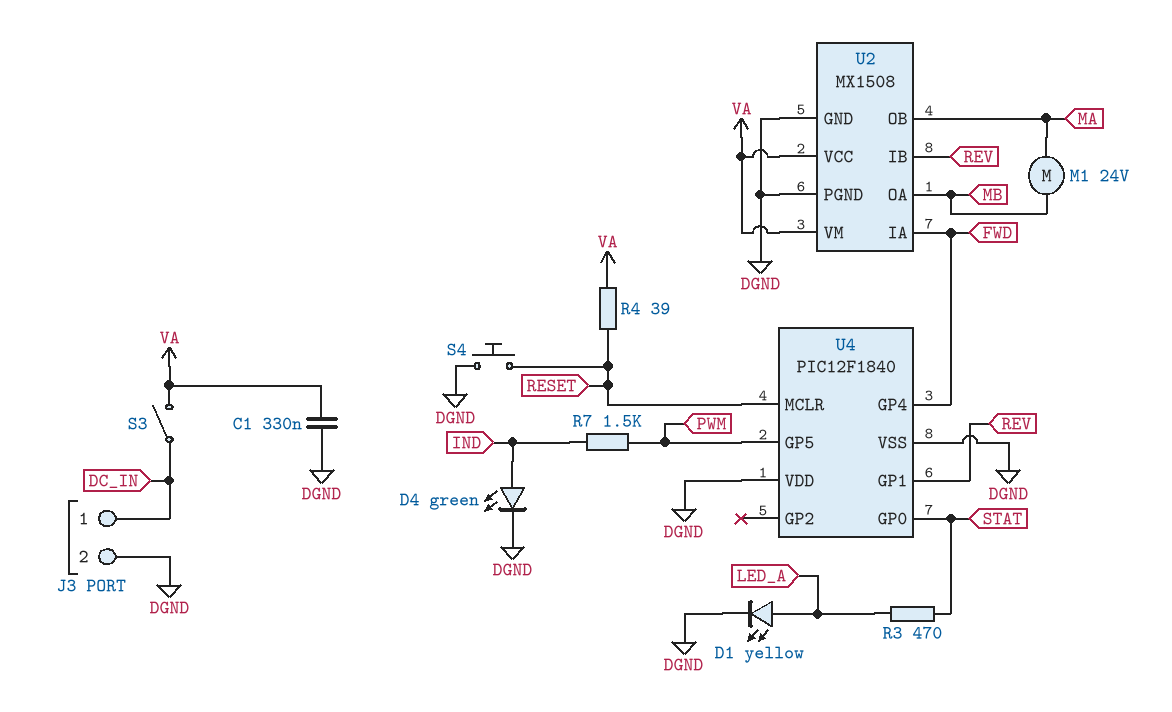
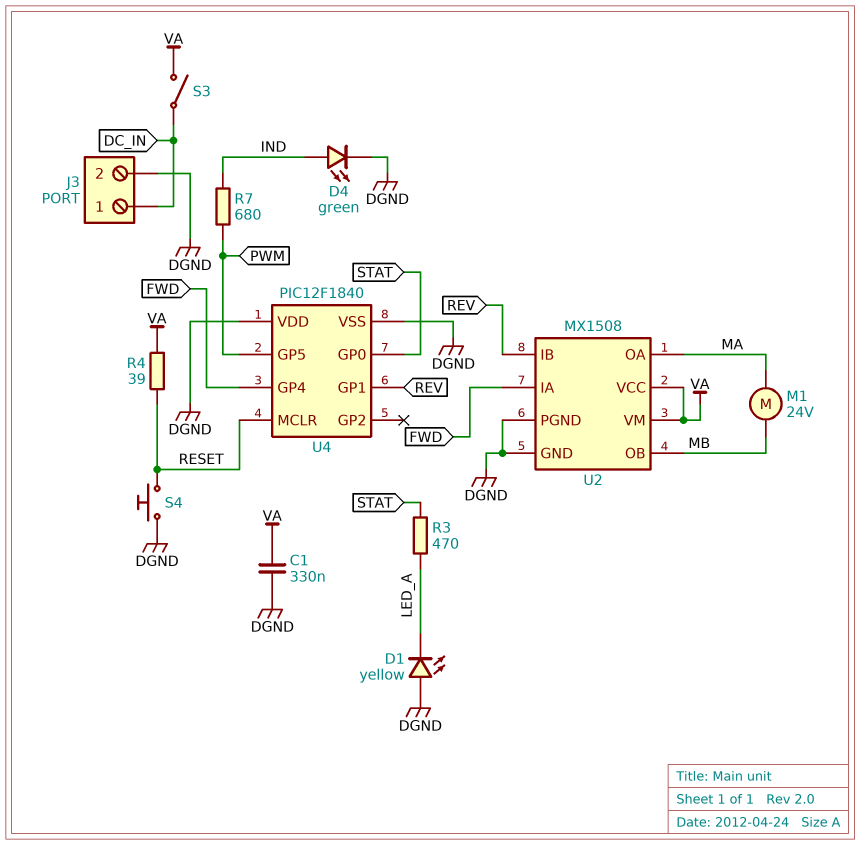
D1: LED yellow (A LED_A, K DGND) -> LED yellow (A DGND, K LED_A)
R7: 1.5k (IND, PWM) -> 680 (IND, PWM)
U2 pin OA: MB -> MA
U2 pin OB: MA -> MB

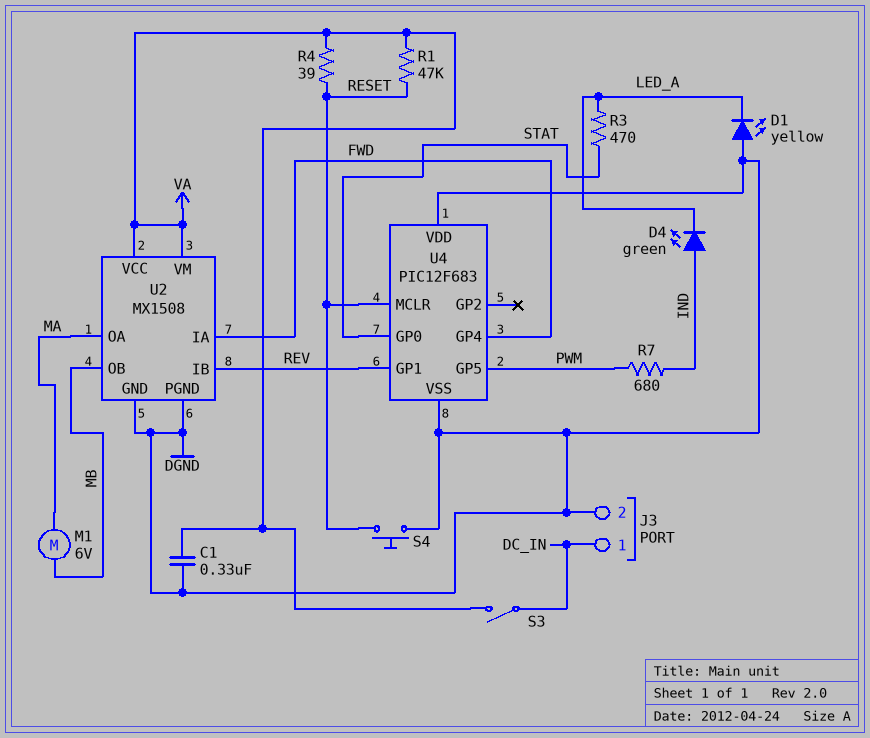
D4: LED green (A IND, K DGND) -> LED green (A IND, K LED_A)
M1: motor 24V (MA, MB) -> motor 6V (MA, MB)
R1: none -> 47k (RESET, VA)
U4: PIC12F1840 -> PIC12F683

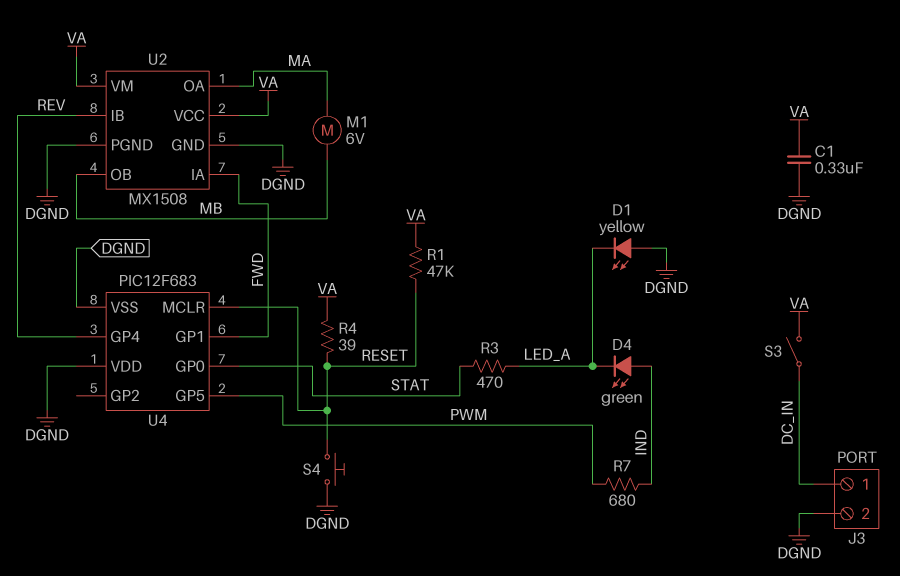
U4 pin GP1: REV -> FWD
U4 pin GP4: FWD -> REV

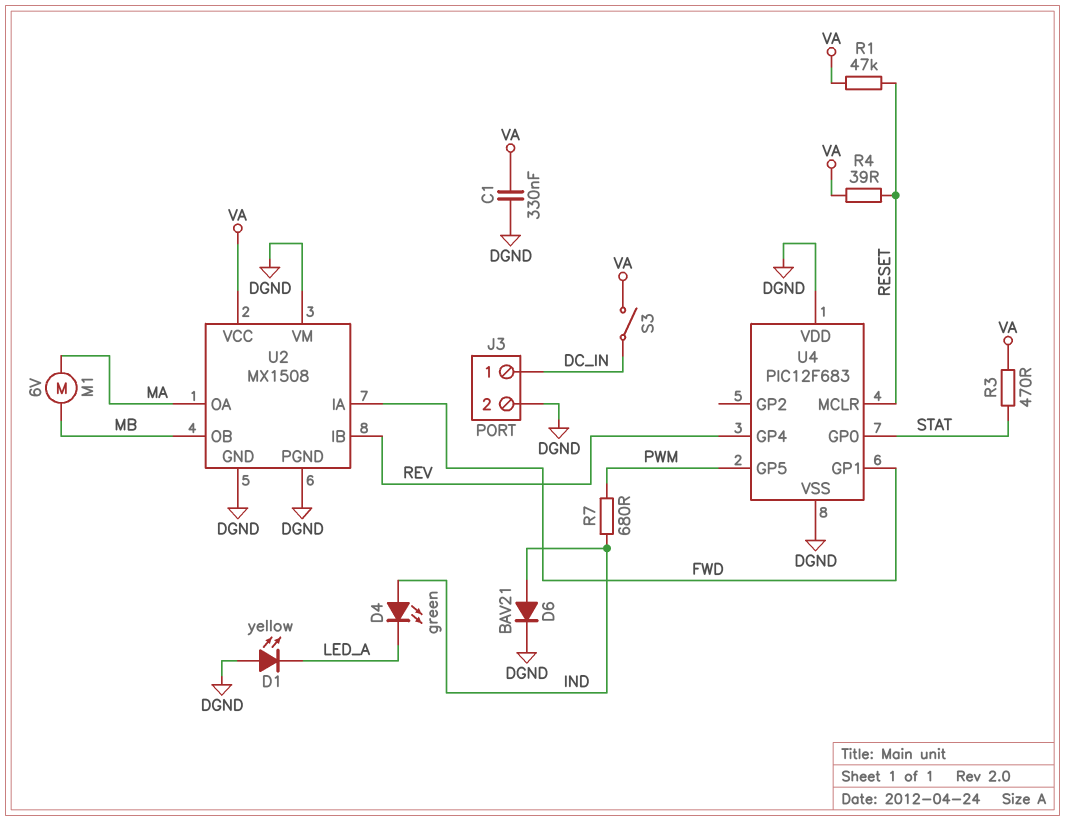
D6: none -> diode BAV21 (A IND, K DGND)
R3: 470 (LED_A, STAT) -> 470 (STAT, VA)
S4: button (DGND, RESET) -> none
U2 pin VM: VA -> DGND

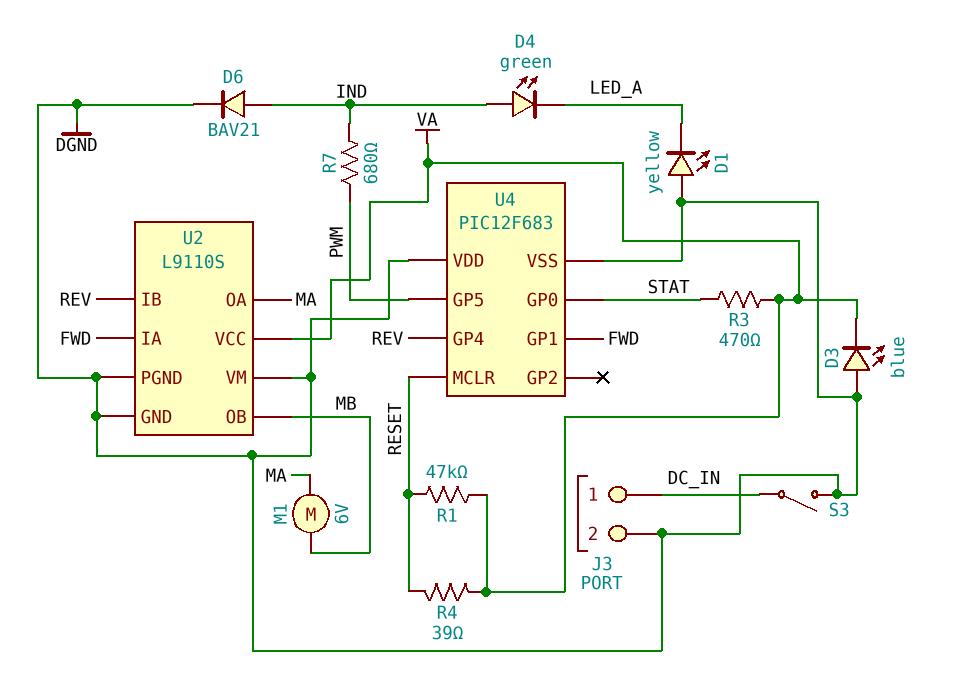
C1: 330nF (DGND, VA) -> none
D3: none -> LED blue (A DGND, K VA)
S3: switch (DC_IN, VA) -> switch (DC_IN, DGND)
U2: MX1508 -> L9110S

